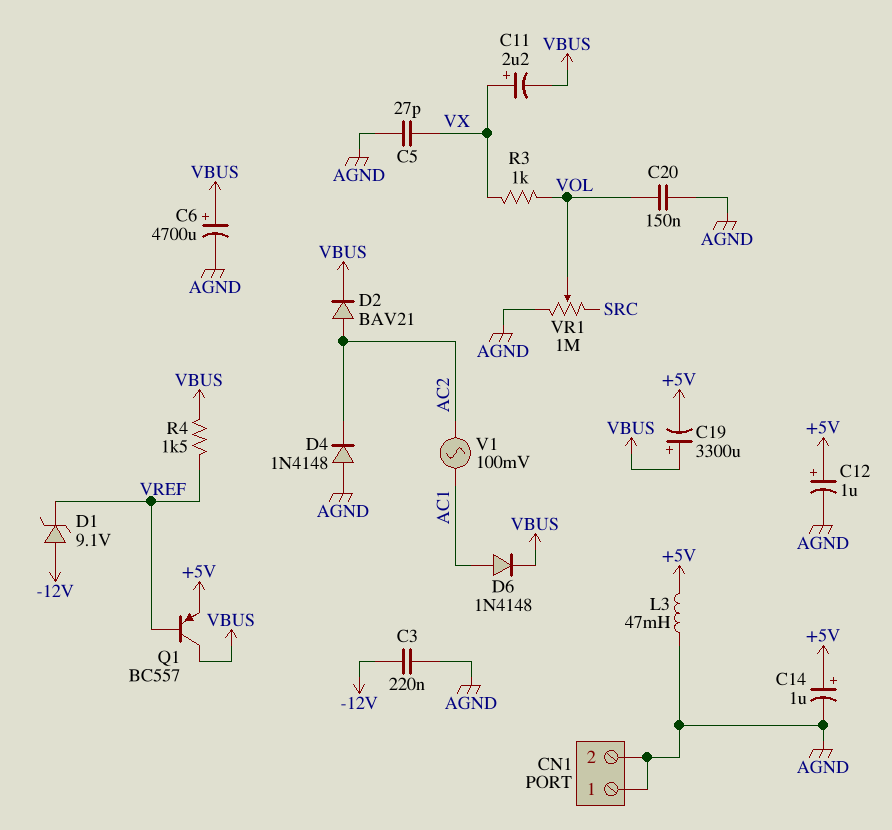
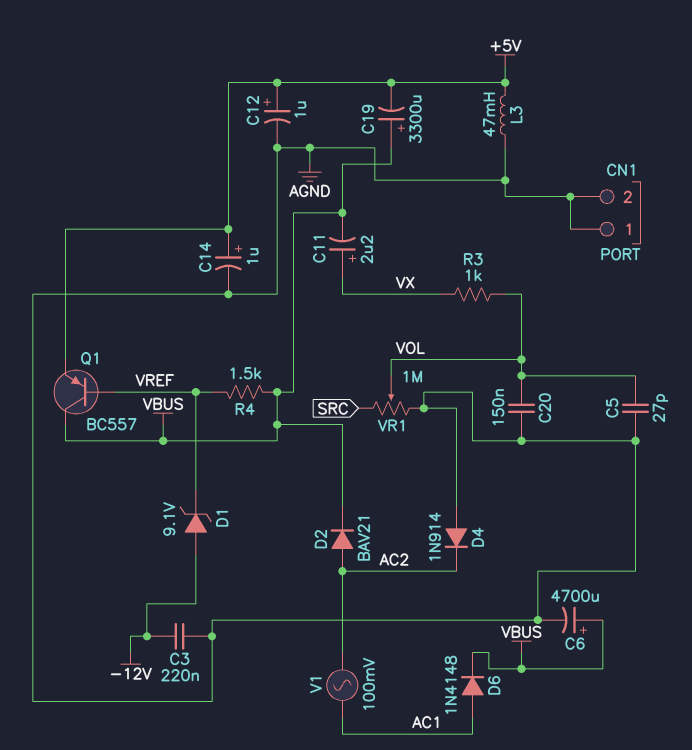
C5: 27pF (AGND, VX) -> 27pF (AGND, VOL)
D4: diode 1N4148 (A AGND, K AC2) -> diode 1N914 (A AGND, K AC2)

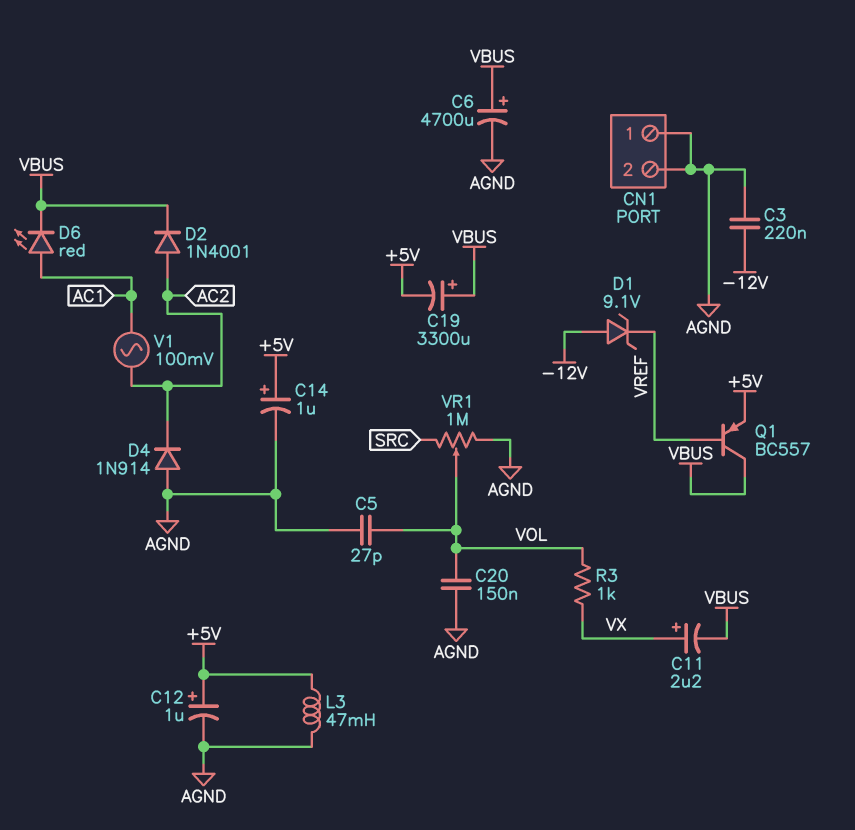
D2: diode BAV21 (A AC2, K VBUS) -> diode 1N4001 (A AC2, K VBUS)
D6: diode 1N4148 (A AC1, K VBUS) -> LED red (A AC1, K VBUS)
R4: 1.5k (VBUS, VREF) -> none

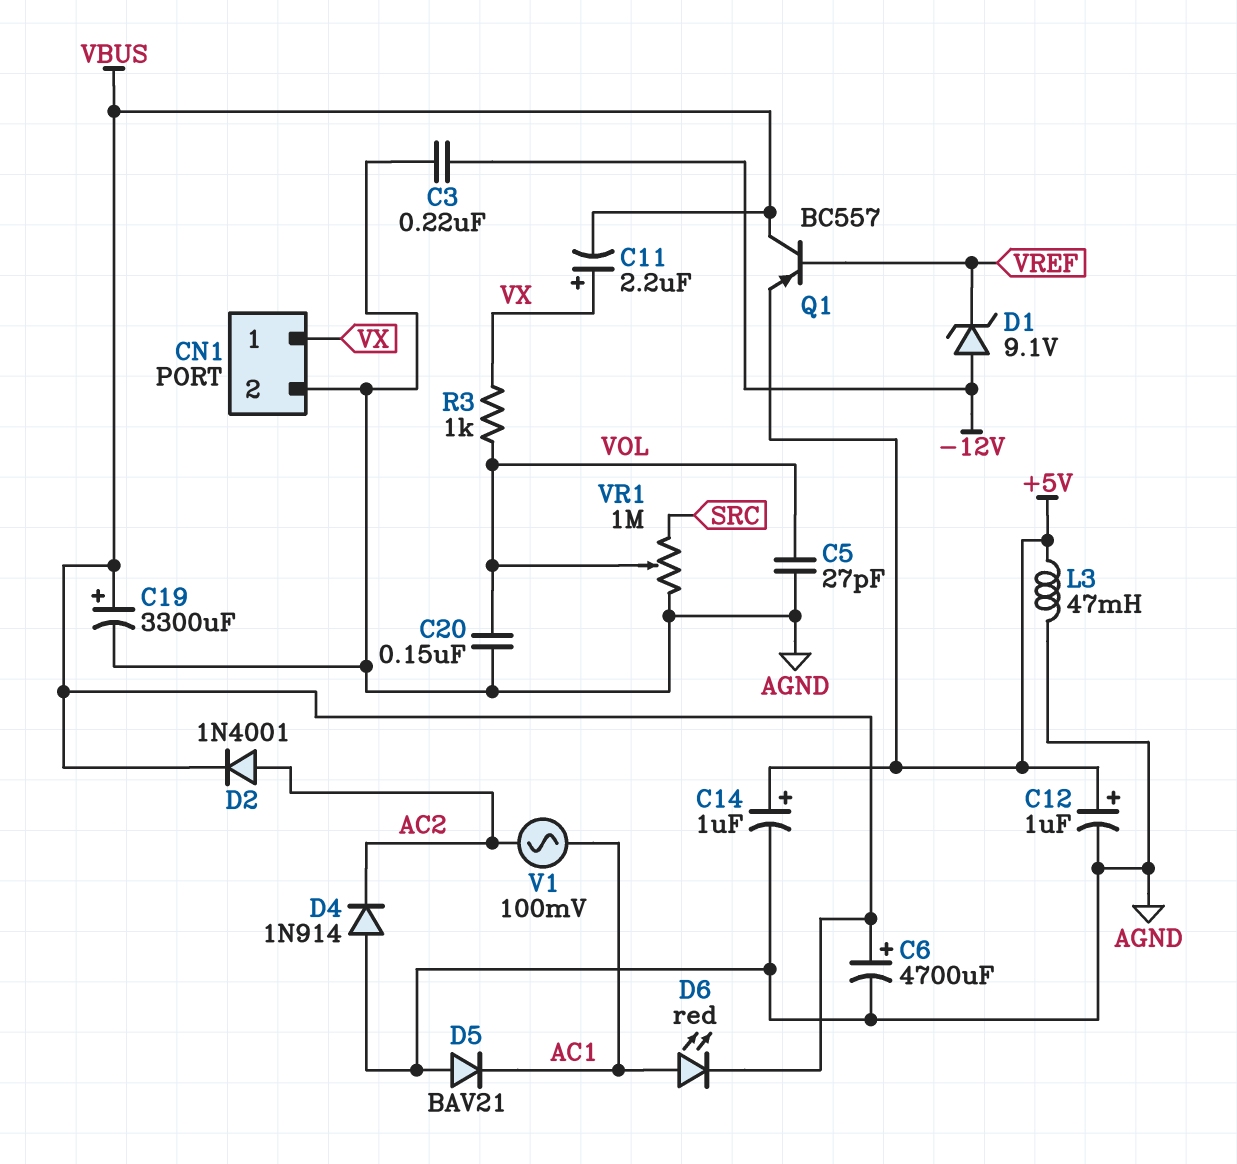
C19: 3300uF (plus VBUS, minus +5V) -> 3300uF (plus VBUS, minus AGND)
CN1 pin 1: AGND -> VX
D5: none -> diode BAV21 (A AGND, K AC1)

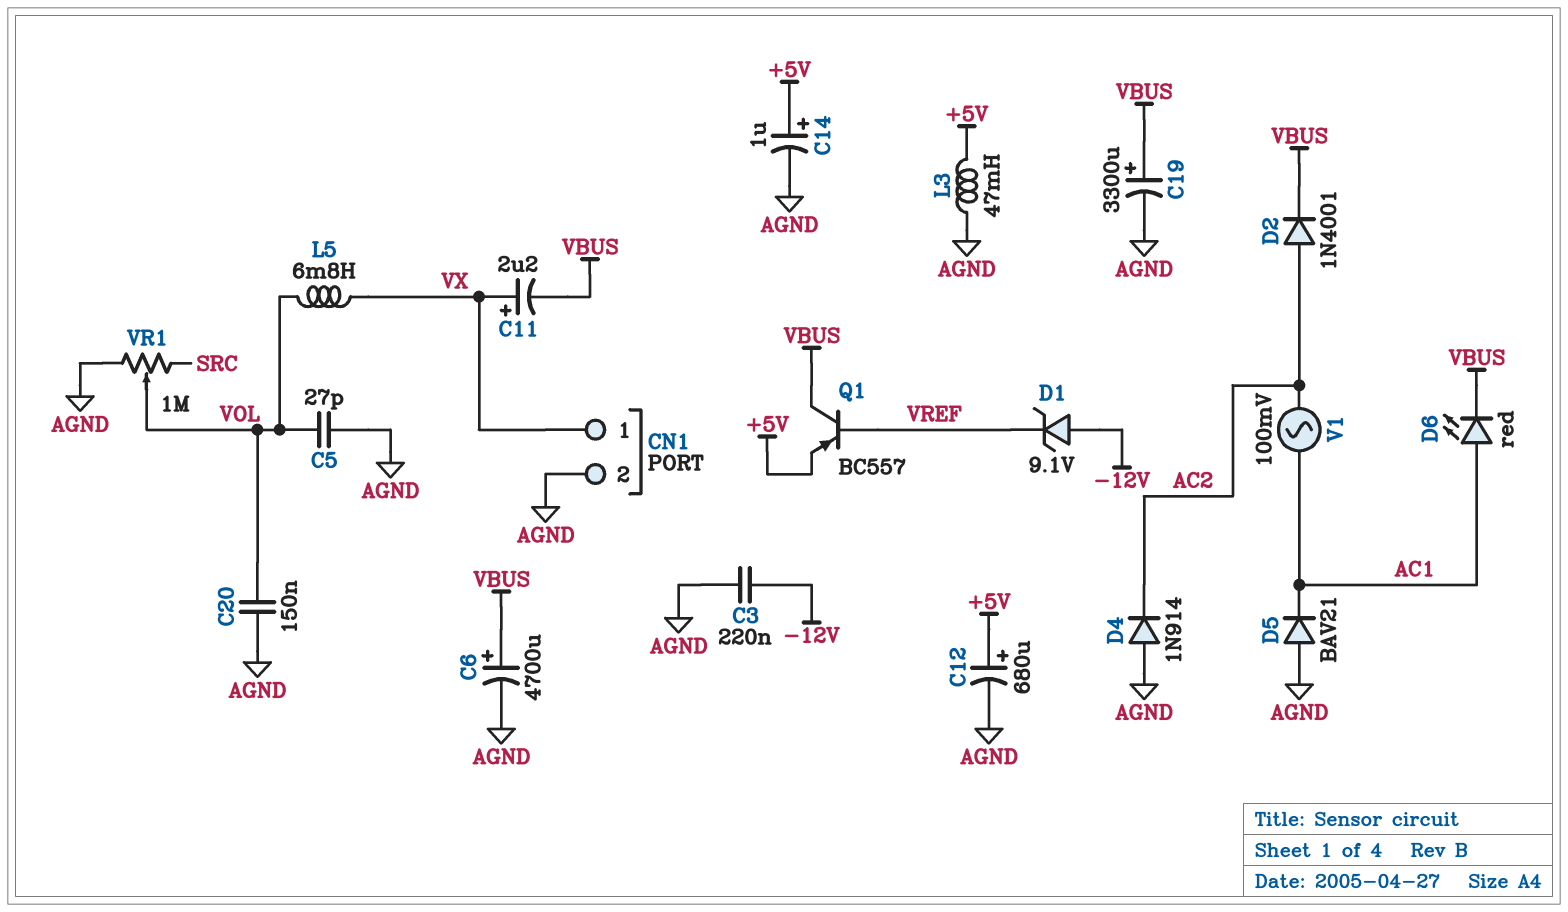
C12: 1uF (plus +5V, minus AGND) -> 680uF (plus +5V, minus AGND)
L5: none -> 6.8mH (VOL, VX)
R3: 1k (VOL, VX) -> none

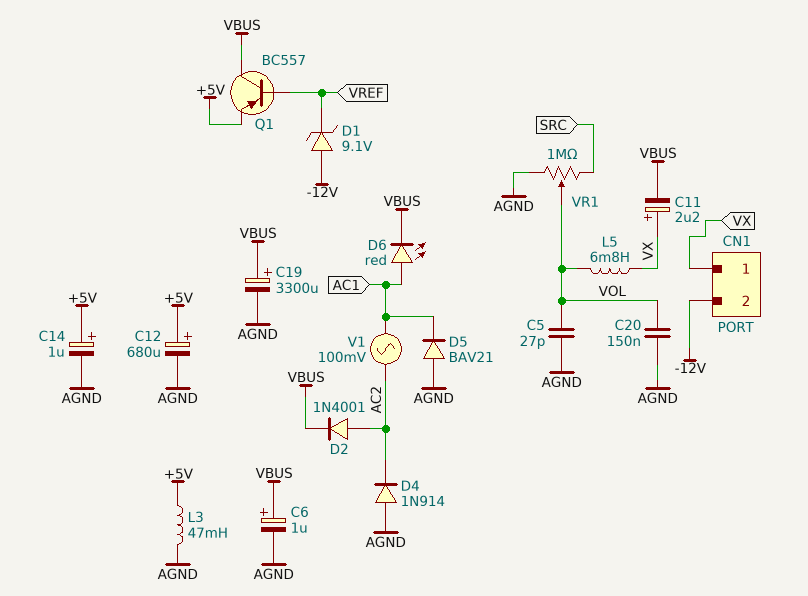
C3: 220nF (-12V, AGND) -> none
C6: 4700uF (plus VBUS, minus AGND) -> 1uF (plus VBUS, minus AGND)
CN1 pin 2: AGND -> -12V

